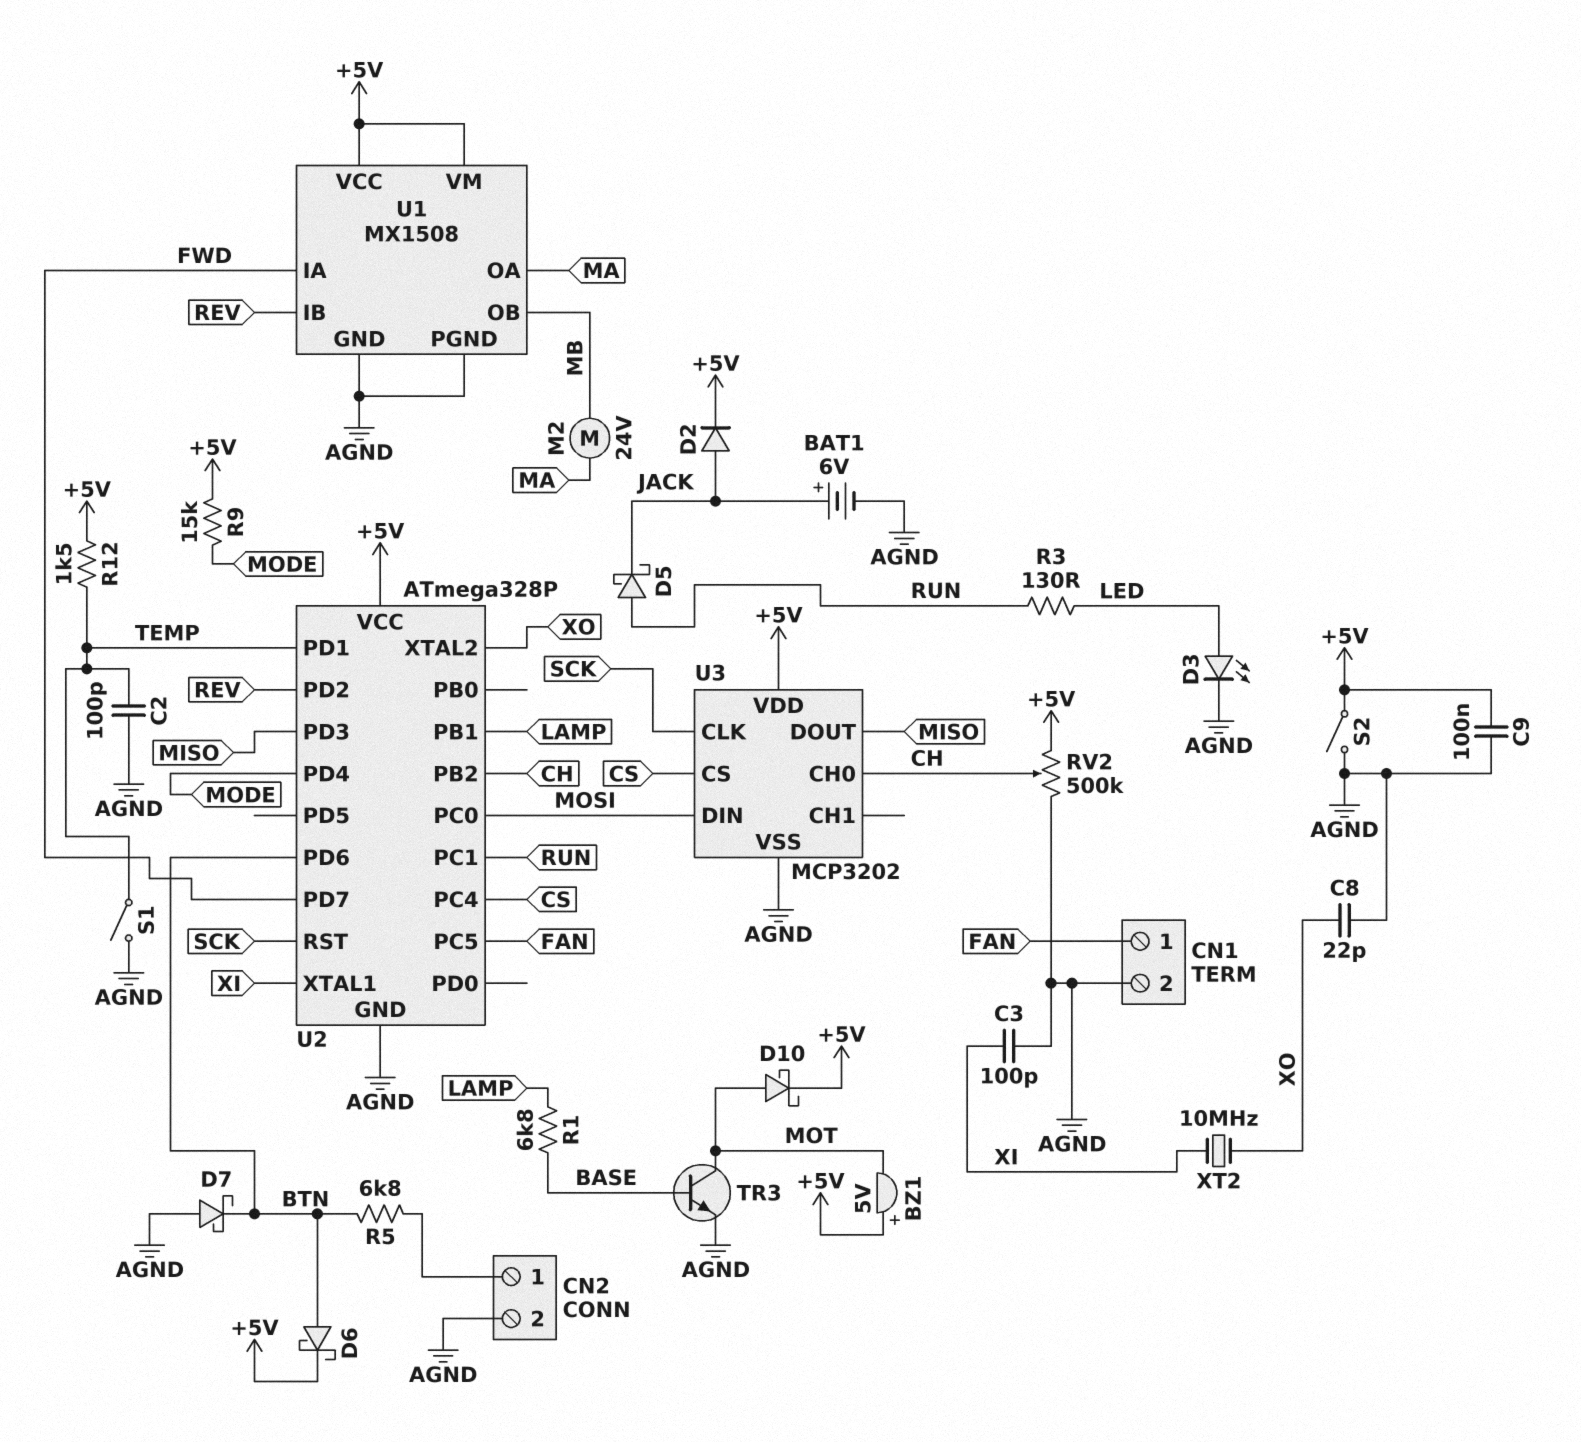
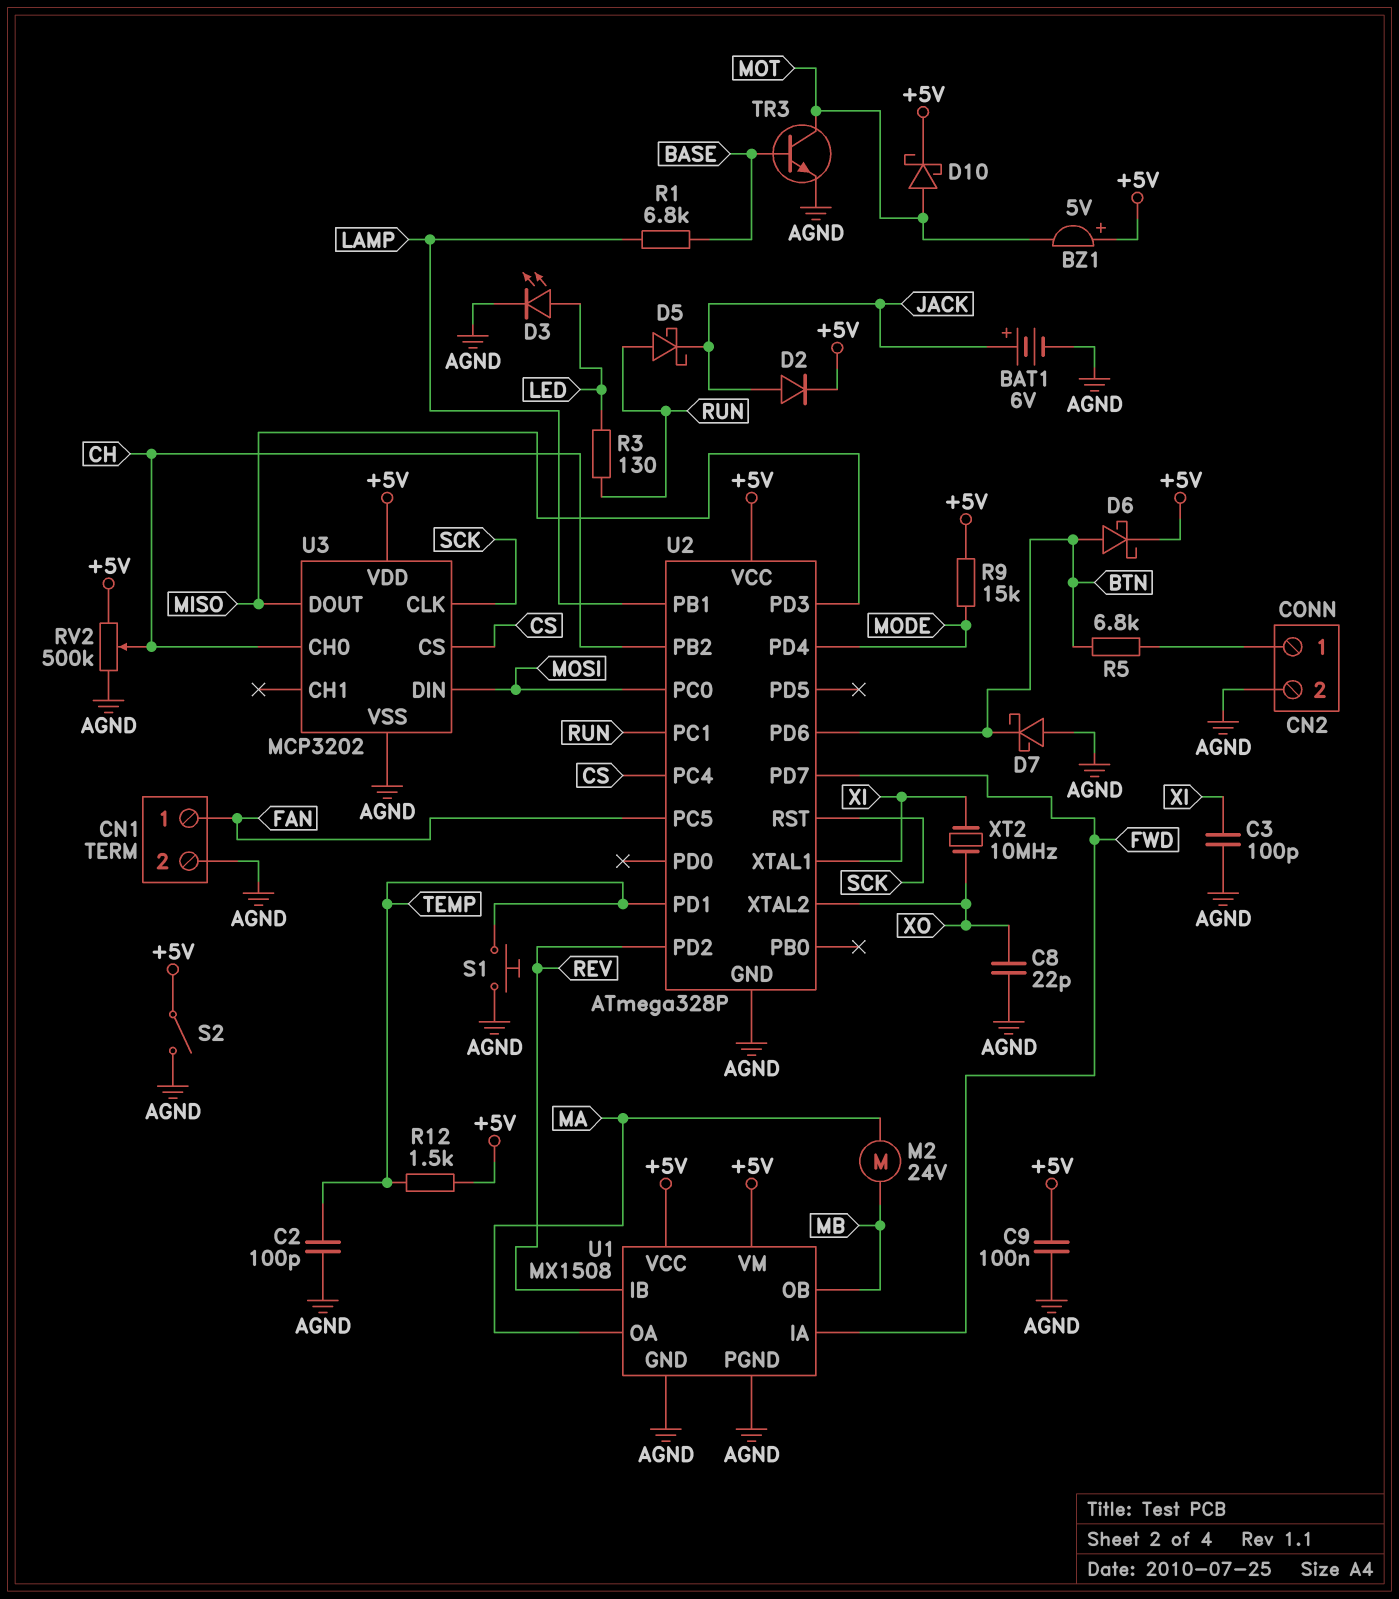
S1: switch (AGND, TEMP) -> button (AGND, TEMP)

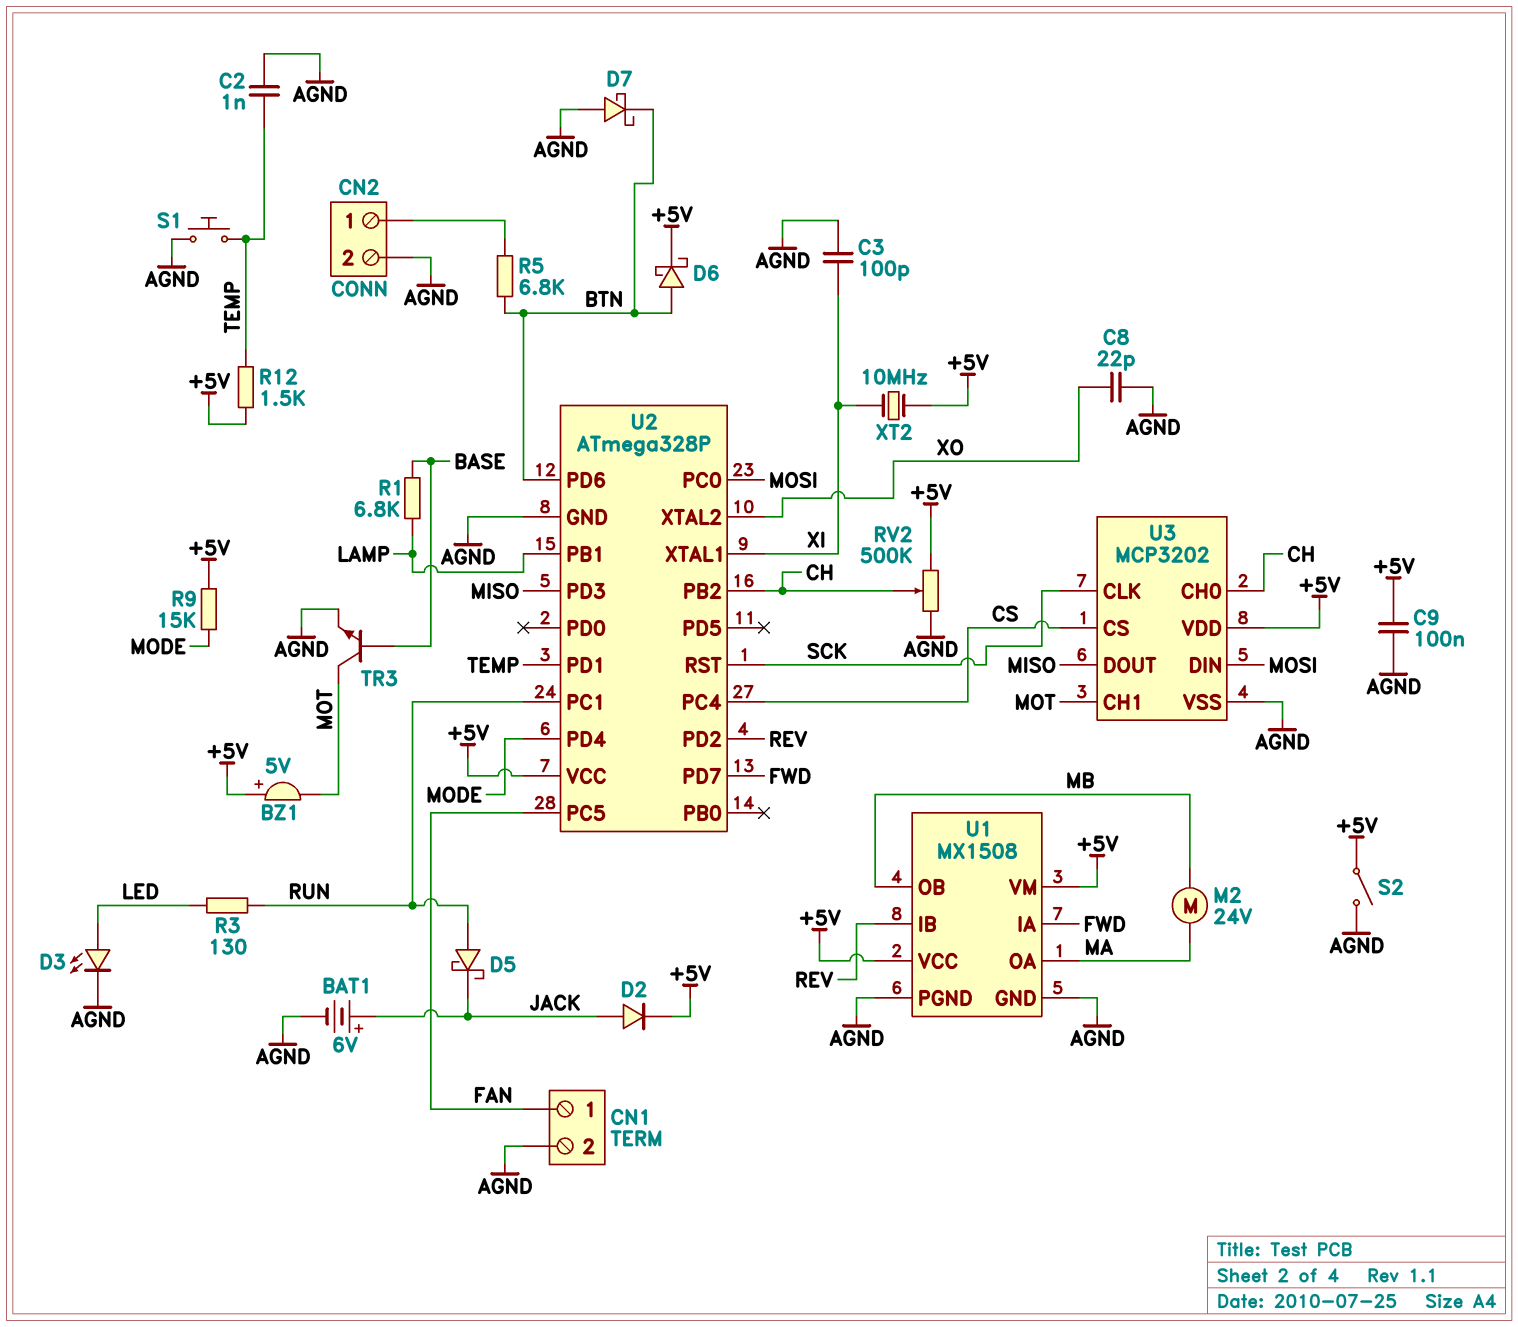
C2: 100pF (AGND, TEMP) -> 1nF (AGND, TEMP)
D10: schottky (A MOT, K +5V) -> none
U3 pin CH1: none -> MOT
XT2: 10MHz (XI, XO) -> 10MHz (+5V, XI)

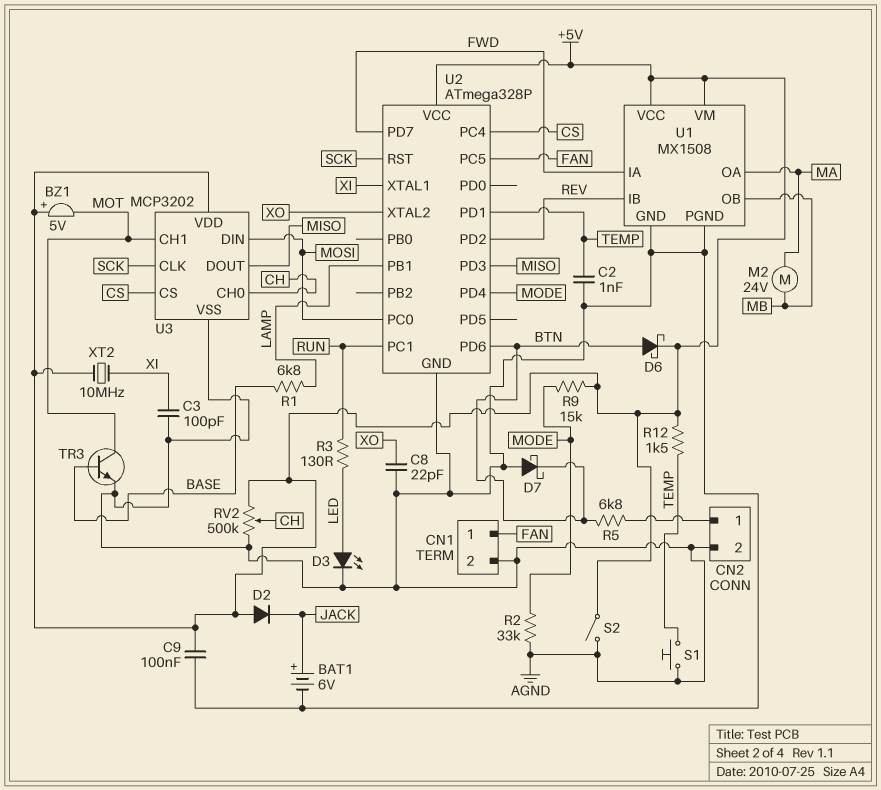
D2: diode (A JACK, K +5V) -> diode (A +5V, K JACK)
D5: schottky (A RUN, K JACK) -> none
R2: none -> 33k (AGND, MODE)
U2 pin PB2: CH -> none

